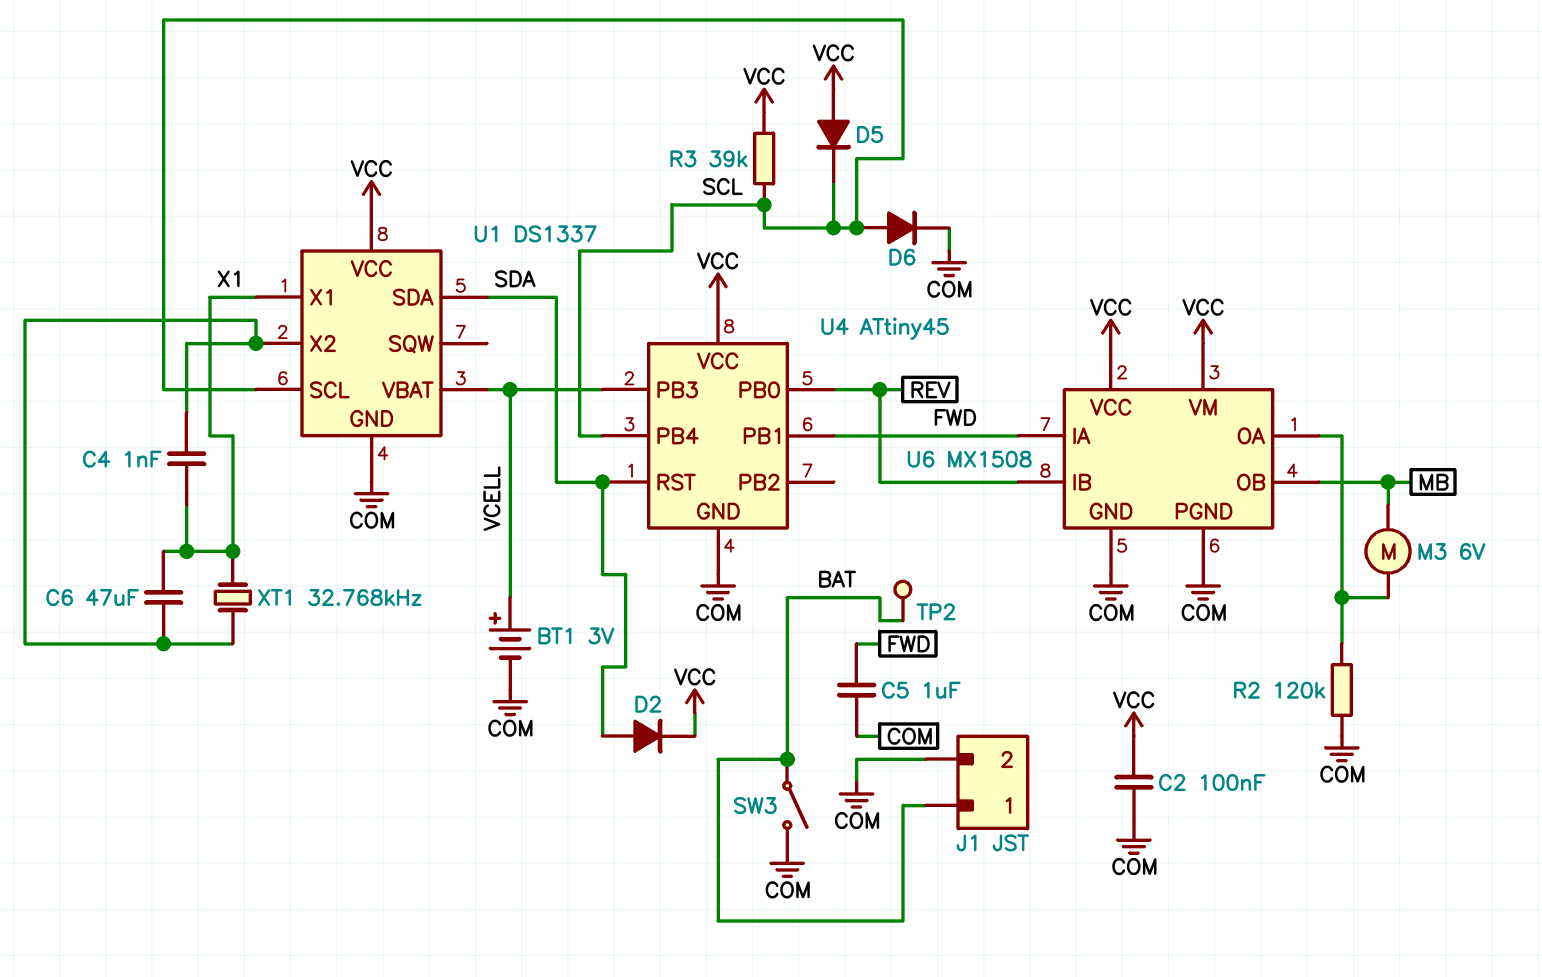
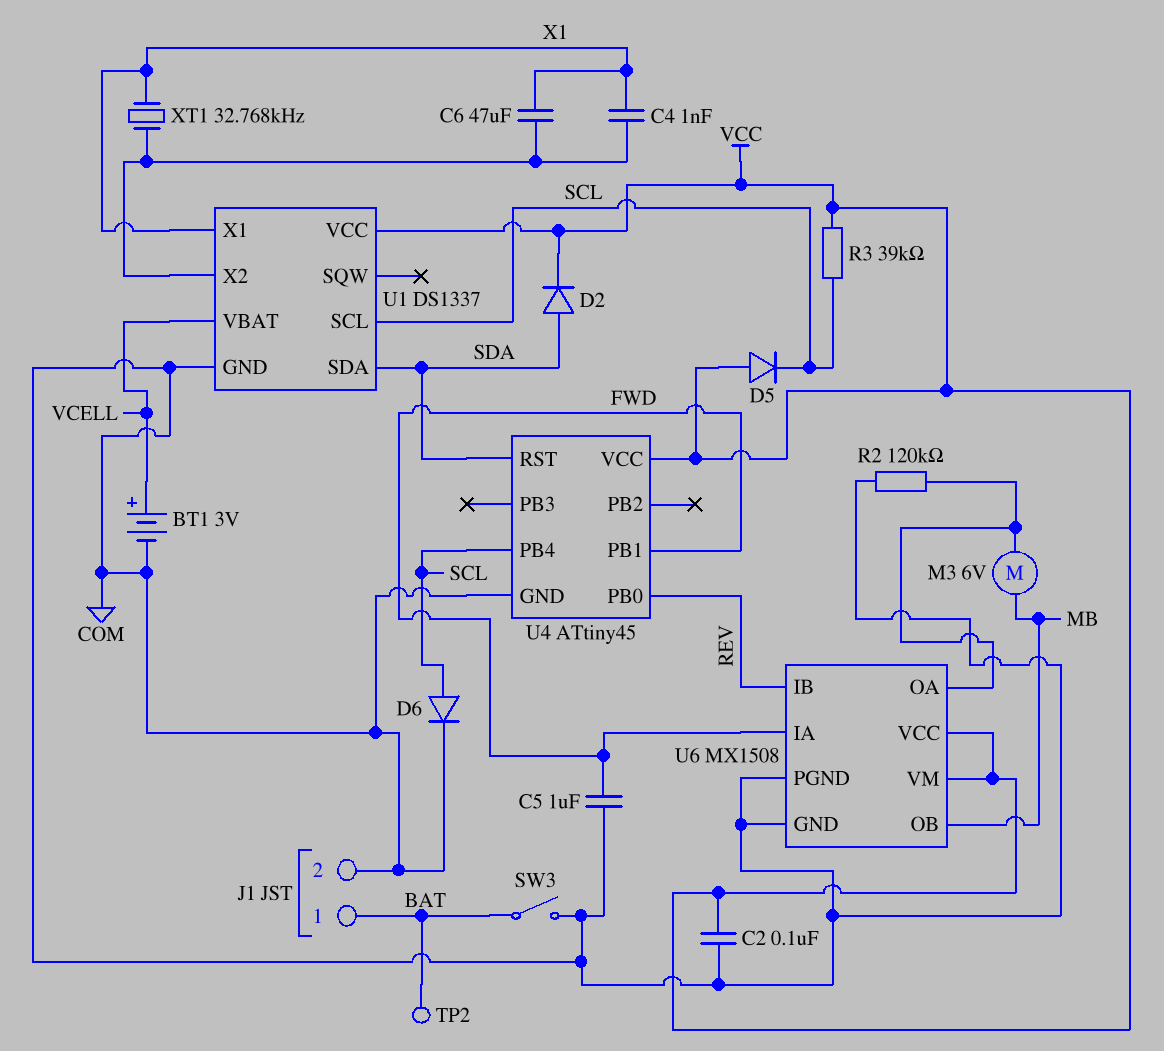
U4 pin PB3: VCELL -> none

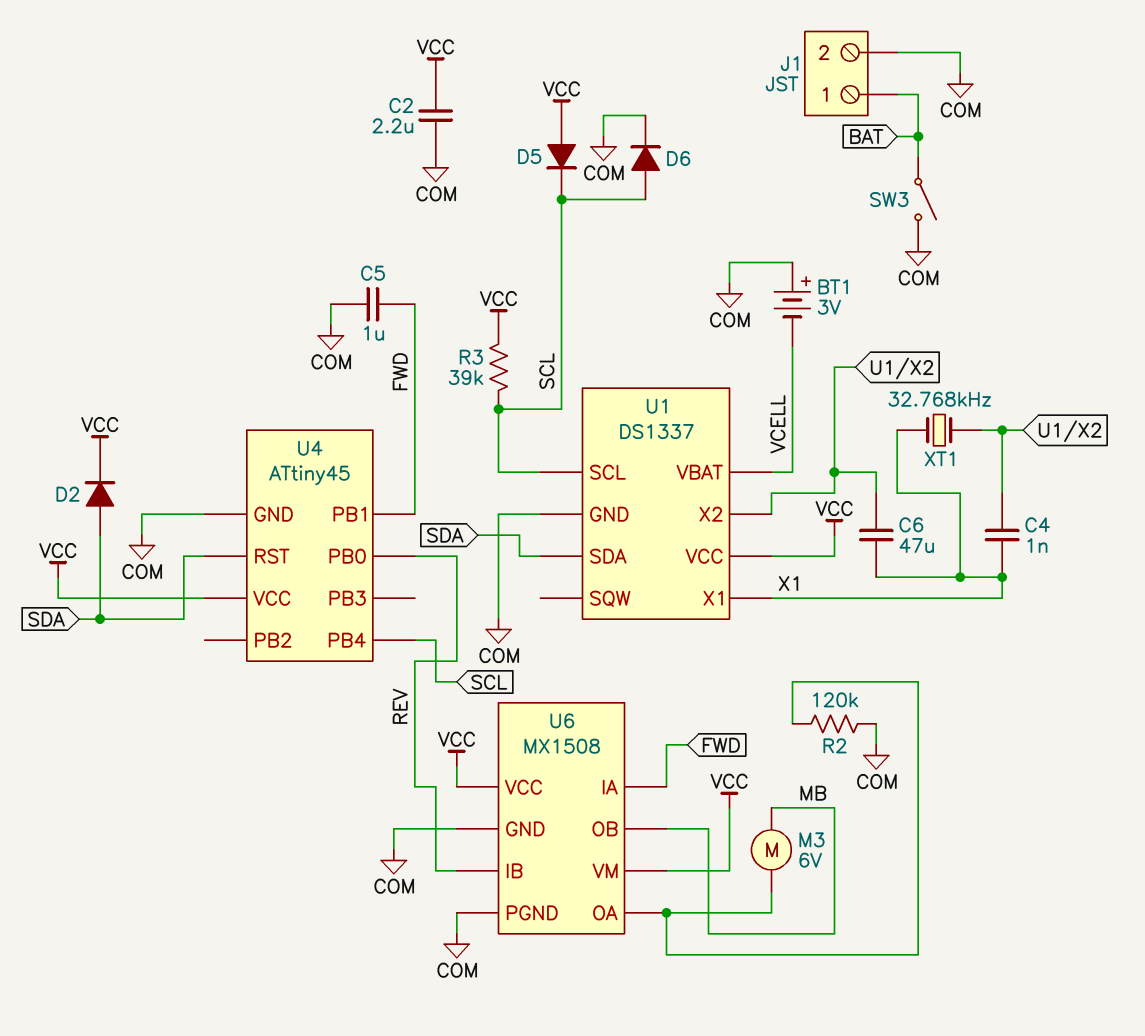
BT1: 3V (plus VCELL, minus COM) -> 3V (plus COM, minus VCELL)
C2: 100nF (COM, VCC) -> 2.2uF (COM, VCC)
TP2: test point (BAT) -> none

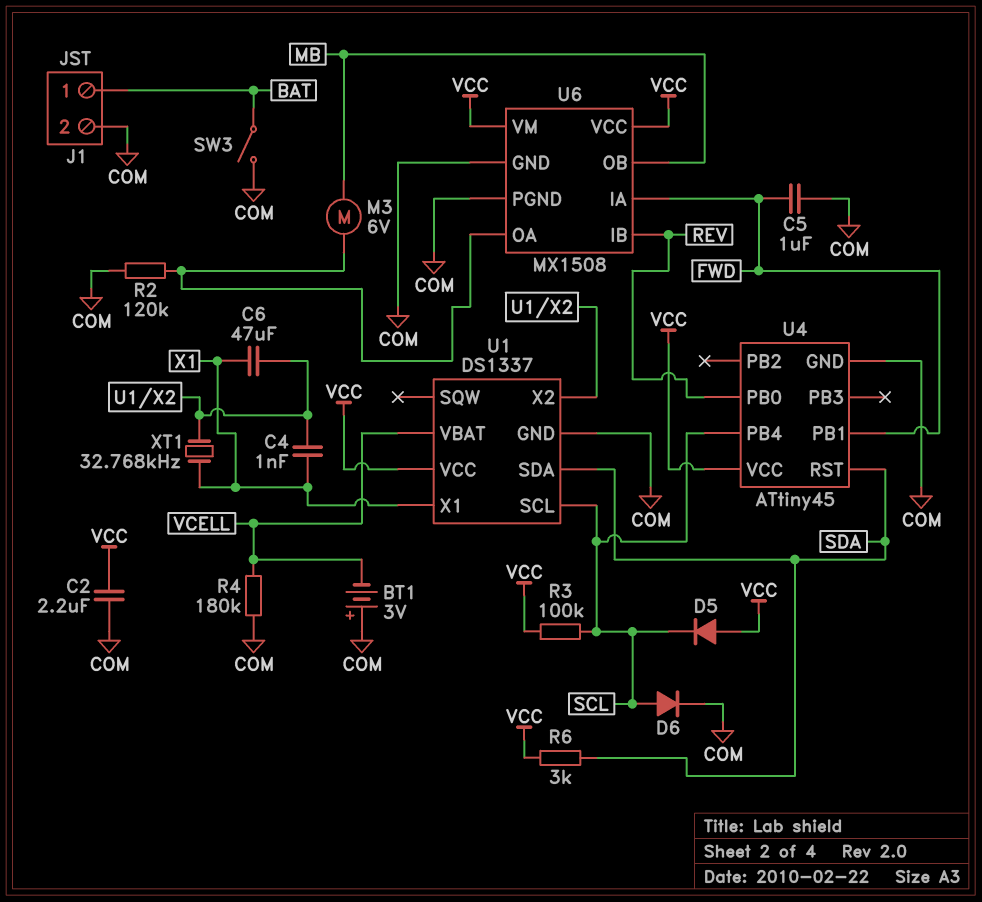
D2: diode (A SDA, K VCC) -> none
R3: 39k (SCL, VCC) -> 100k (SCL, VCC)
R4: none -> 180k (COM, VCELL)
R6: none -> 3k (SDA, VCC)

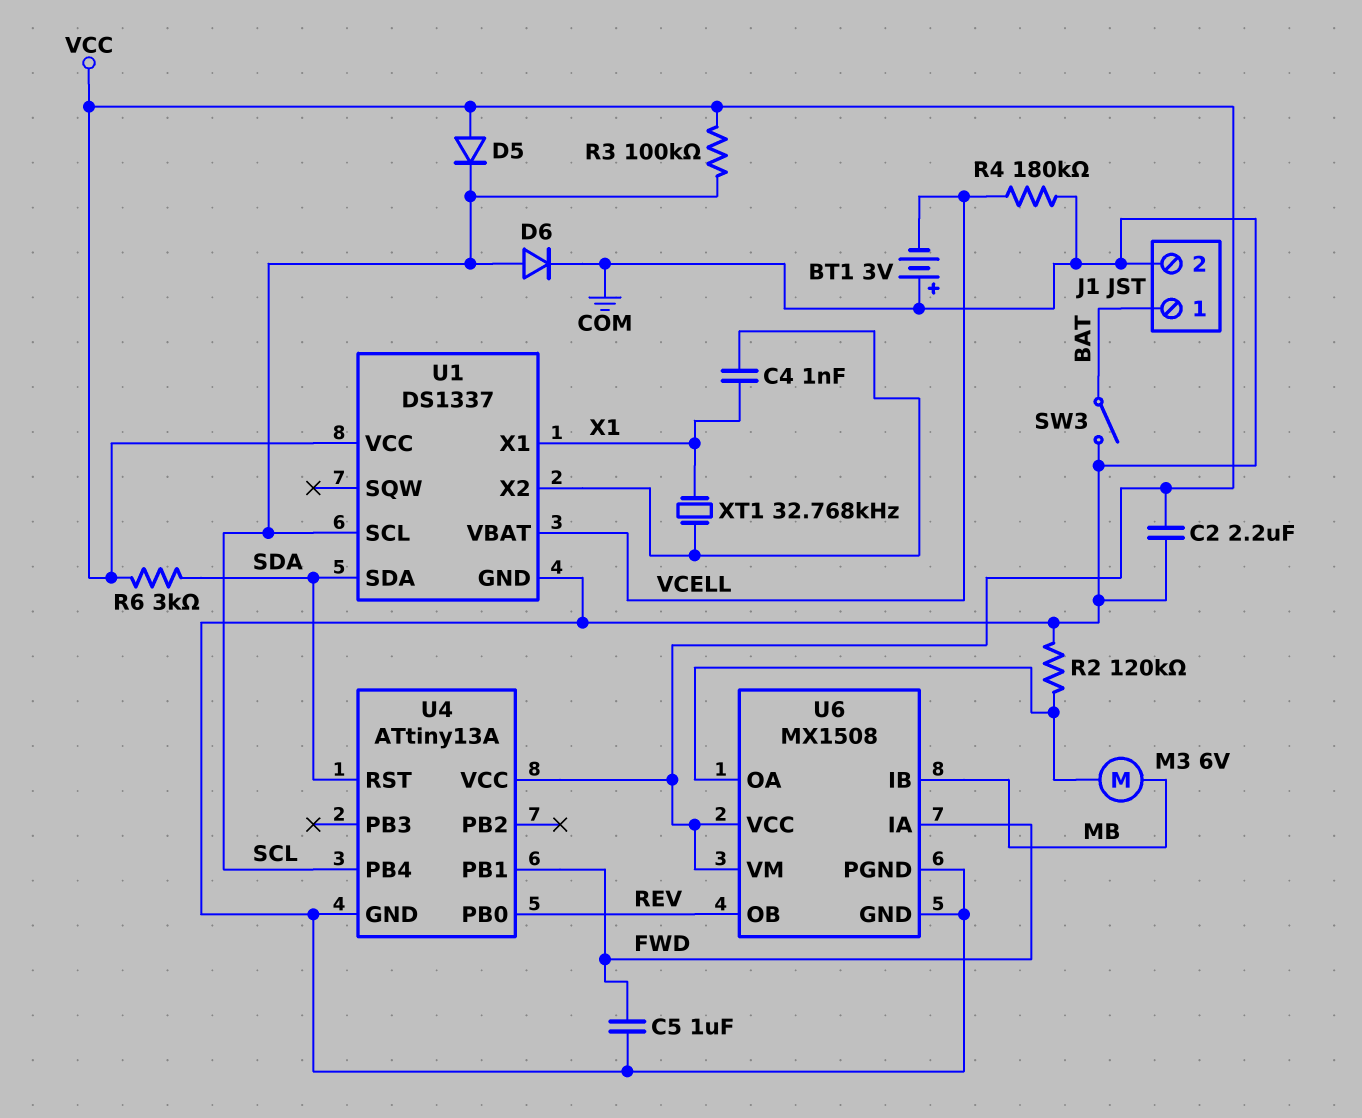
C6: 47uF (U1/X2, X1) -> none
U4: ATtiny45 -> ATtiny13A
U6 pin IB: REV -> MB
U6 pin OB: MB -> REV

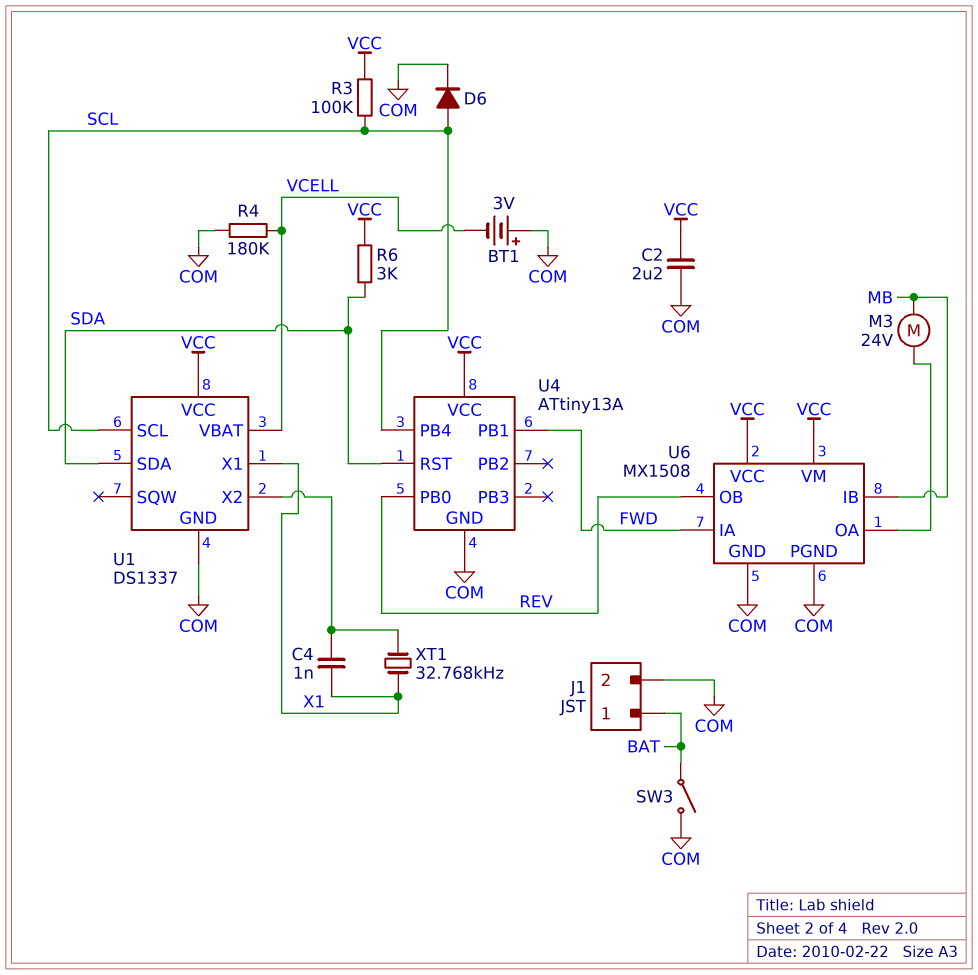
C5: 1uF (COM, FWD) -> none
D5: diode (A VCC, K SCL) -> none
M3: motor 6V (MB, U6/OA) -> motor 24V (MB, U6/OA)
R2: 120k (COM, U6/OA) -> none

